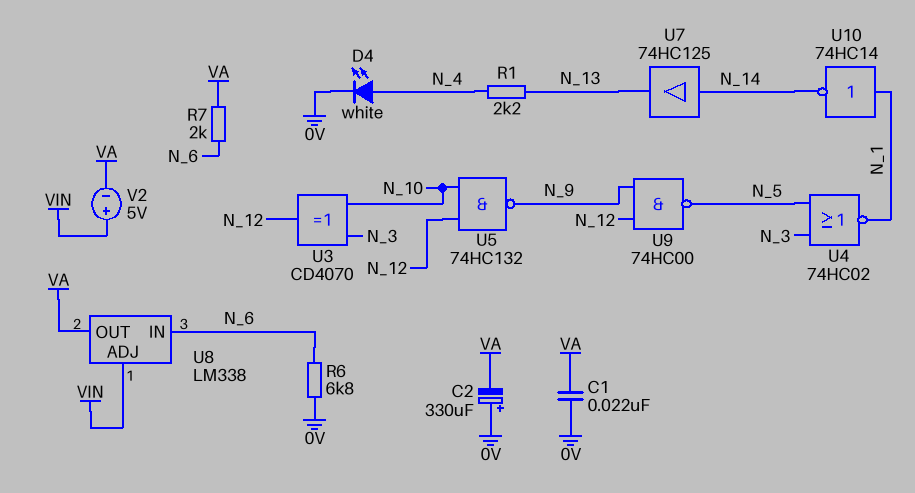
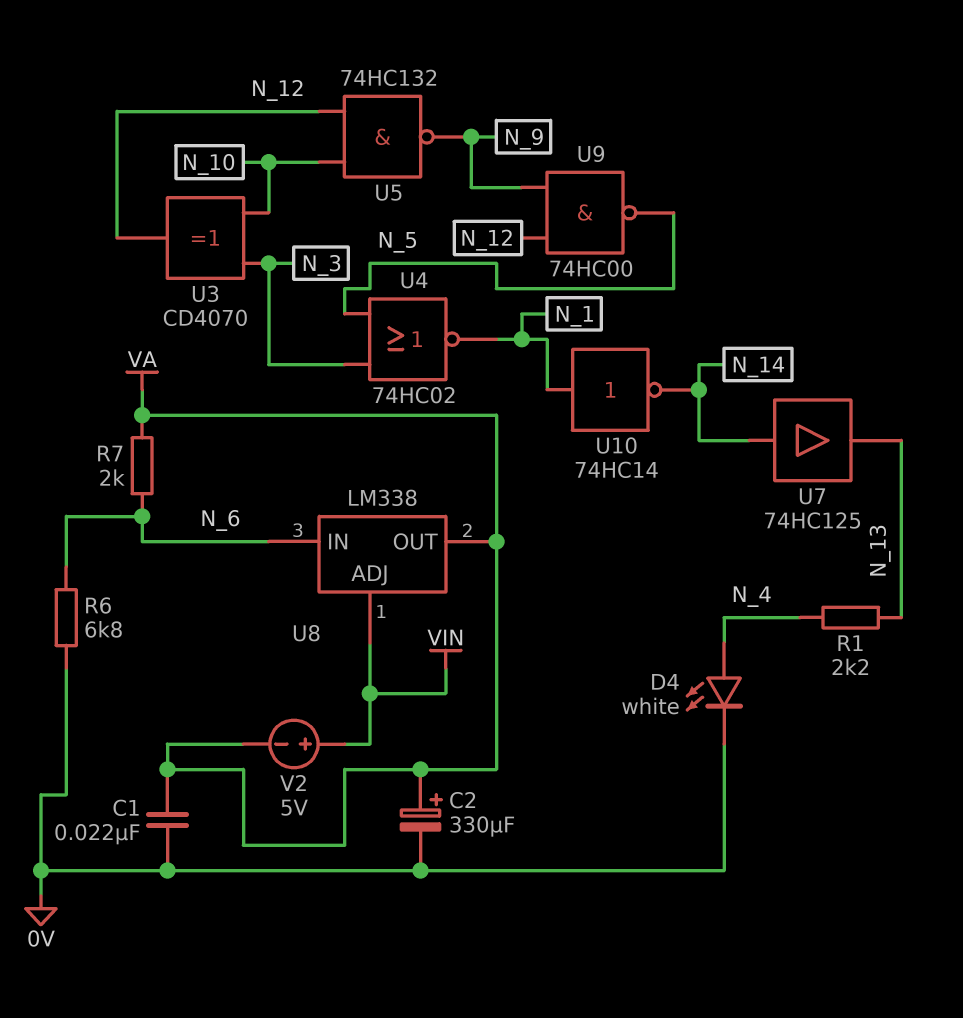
C2: 330uF (plus 0V, minus VA) -> 330uF (plus VA, minus 0V)

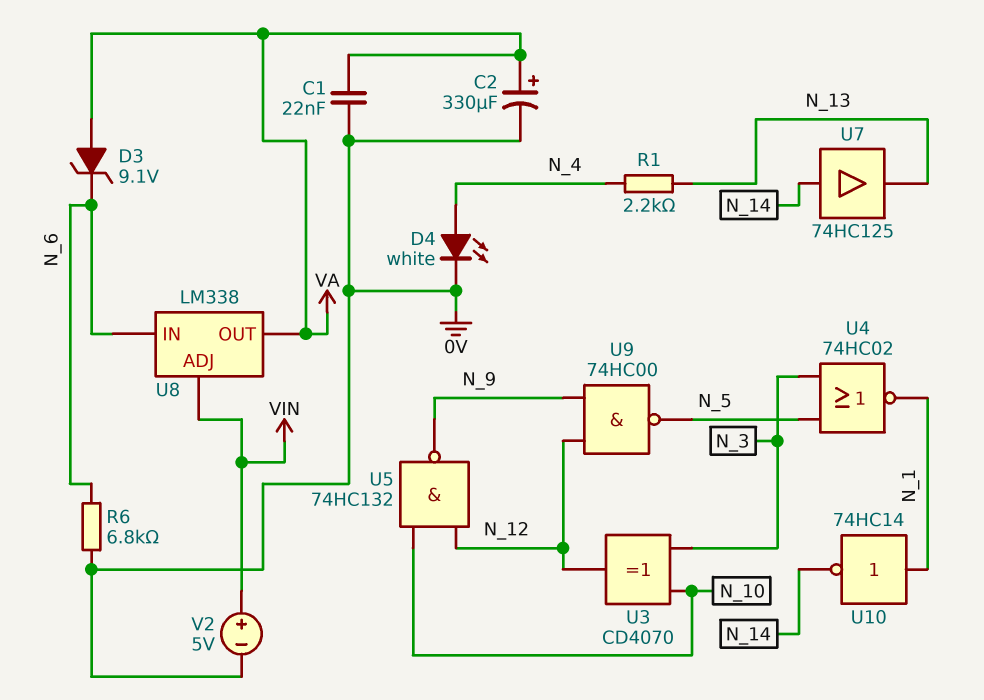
D3: none -> zener 9.1V (A VA, K N_6)
R7: 2k (N_6, VA) -> none
V2: 5V (plus VIN, minus VA) -> 5V (plus VIN, minus 0V)

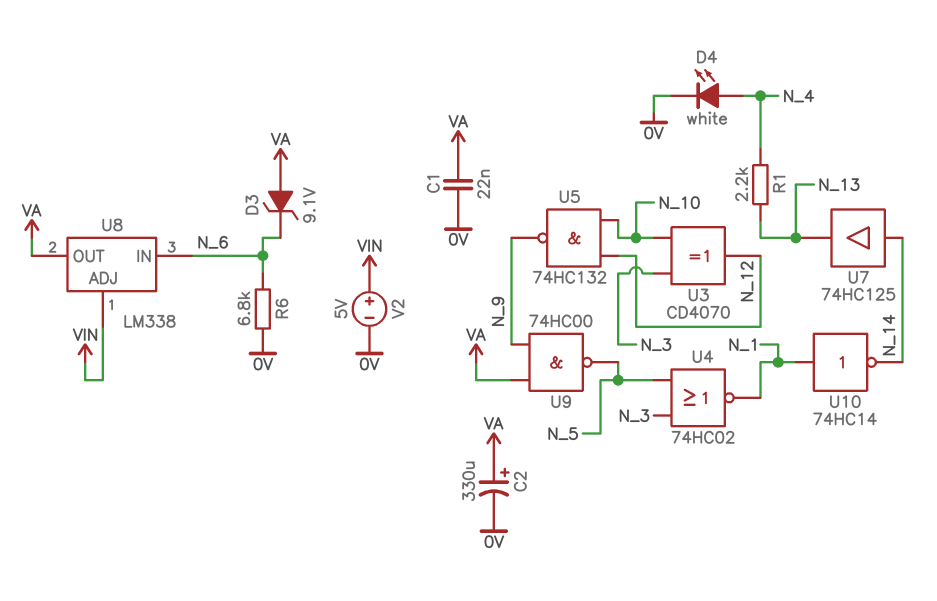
U9: NAND 74HC00 (in N_9, in N_12, out N_5) -> NAND 74HC00 (in N_9, in VA, out N_5)

